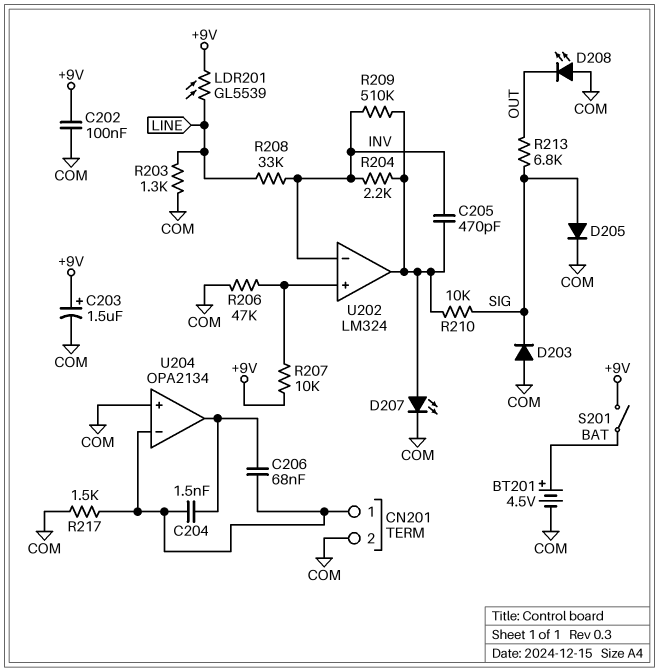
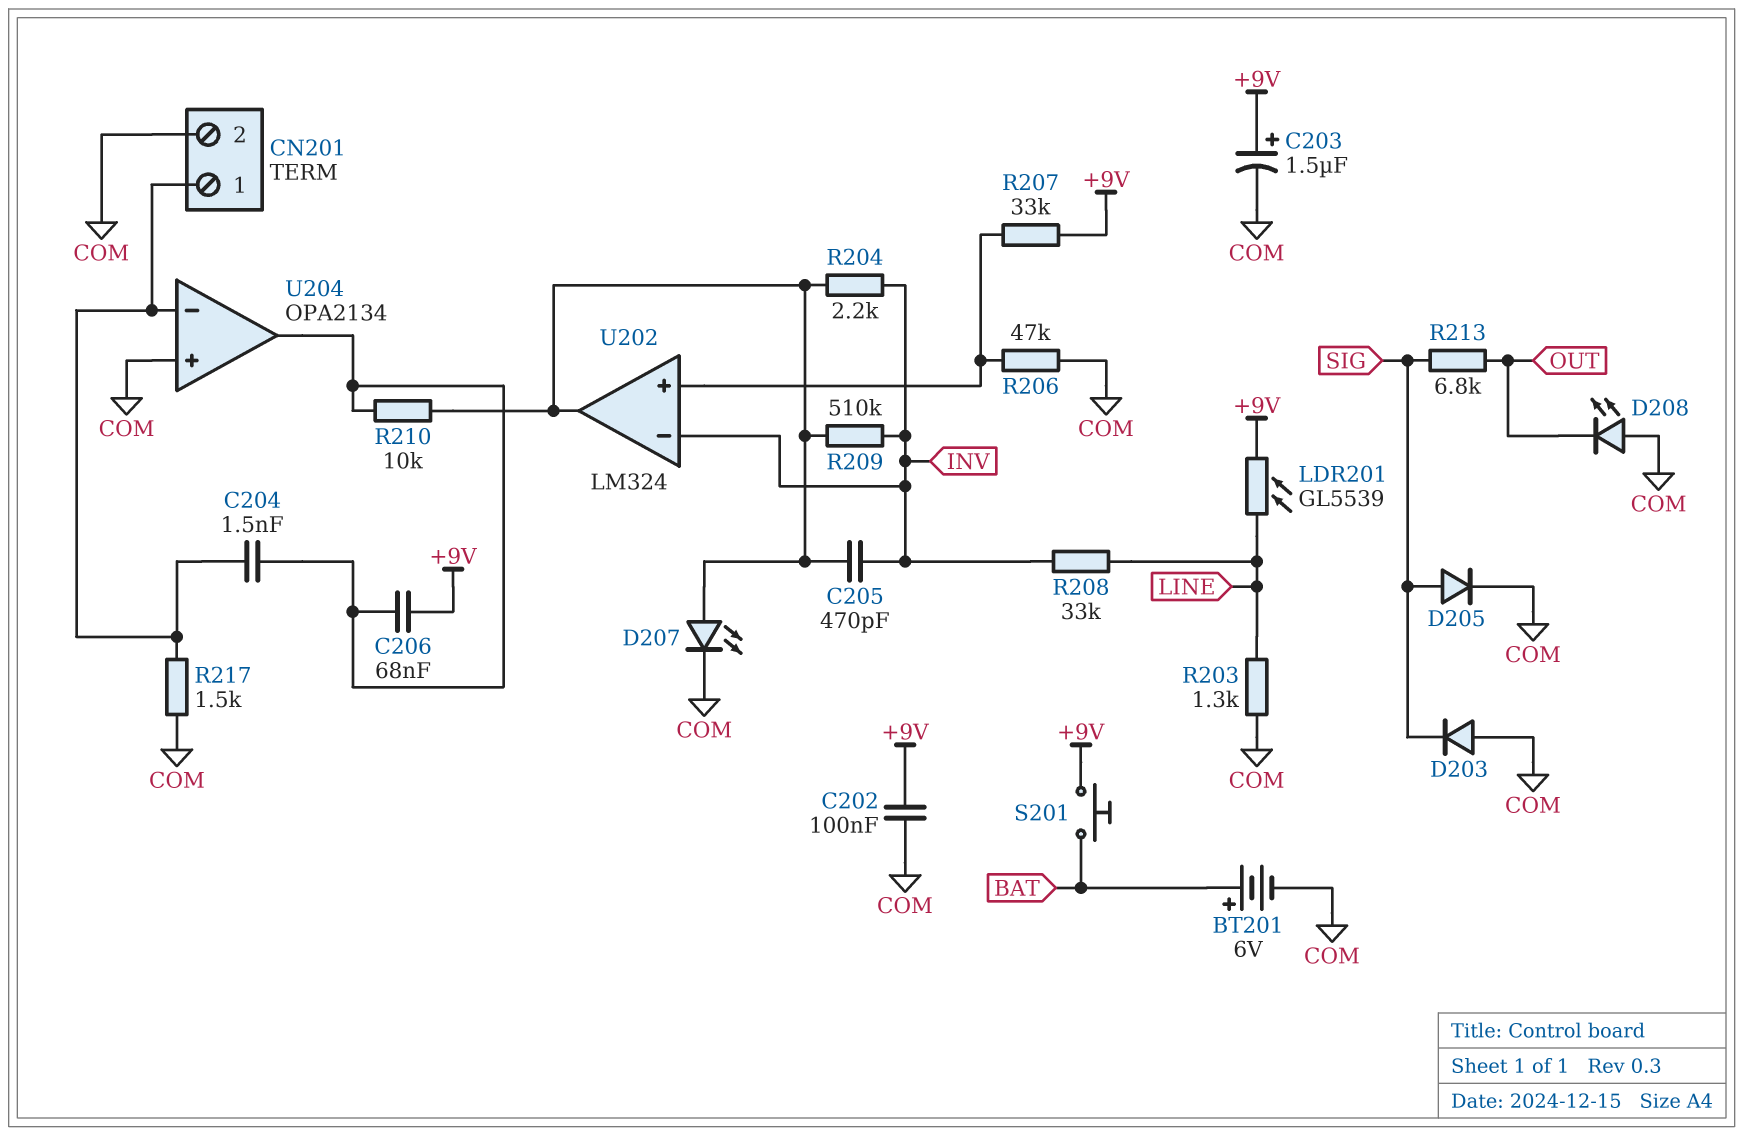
BT201: 4.5V (plus BAT, minus COM) -> 6V (plus BAT, minus COM)
C206: 68nF (CN201/1, U204/out) -> 68nF (+9V, U204/out)
R207: 10k (+9V, U202/in+) -> 33k (+9V, U202/in+)
R210: 10k (SIG, U202/out) -> 10k (U202/out, U204/out)
S201: switch (+9V, BAT) -> button (+9V, BAT)

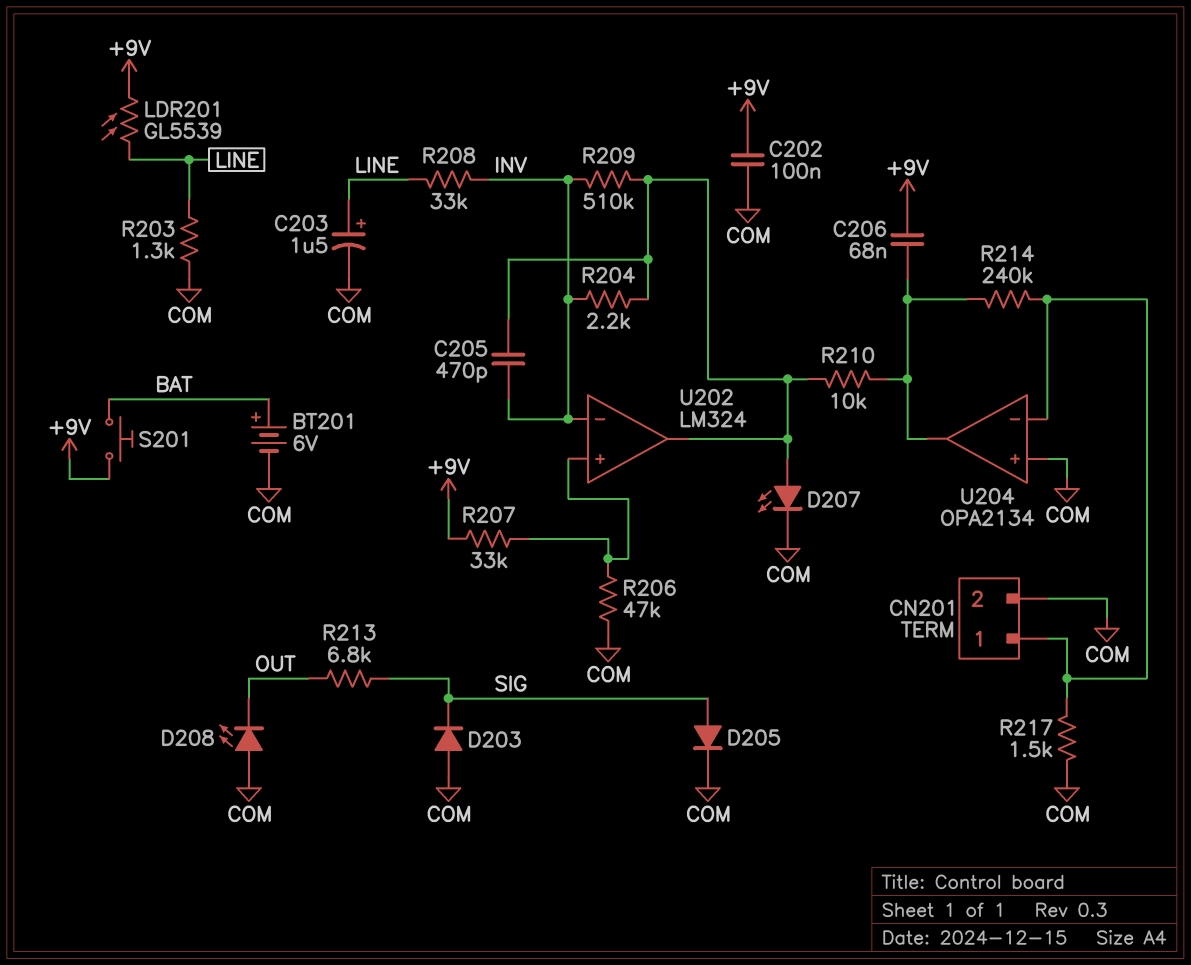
C203: 1.5uF (plus +9V, minus COM) -> 1.5uF (plus LINE, minus COM)
C204: 1.5nF (CN201/1, U204/out) -> none
R214: none -> 240k (CN201/1, U204/out)

